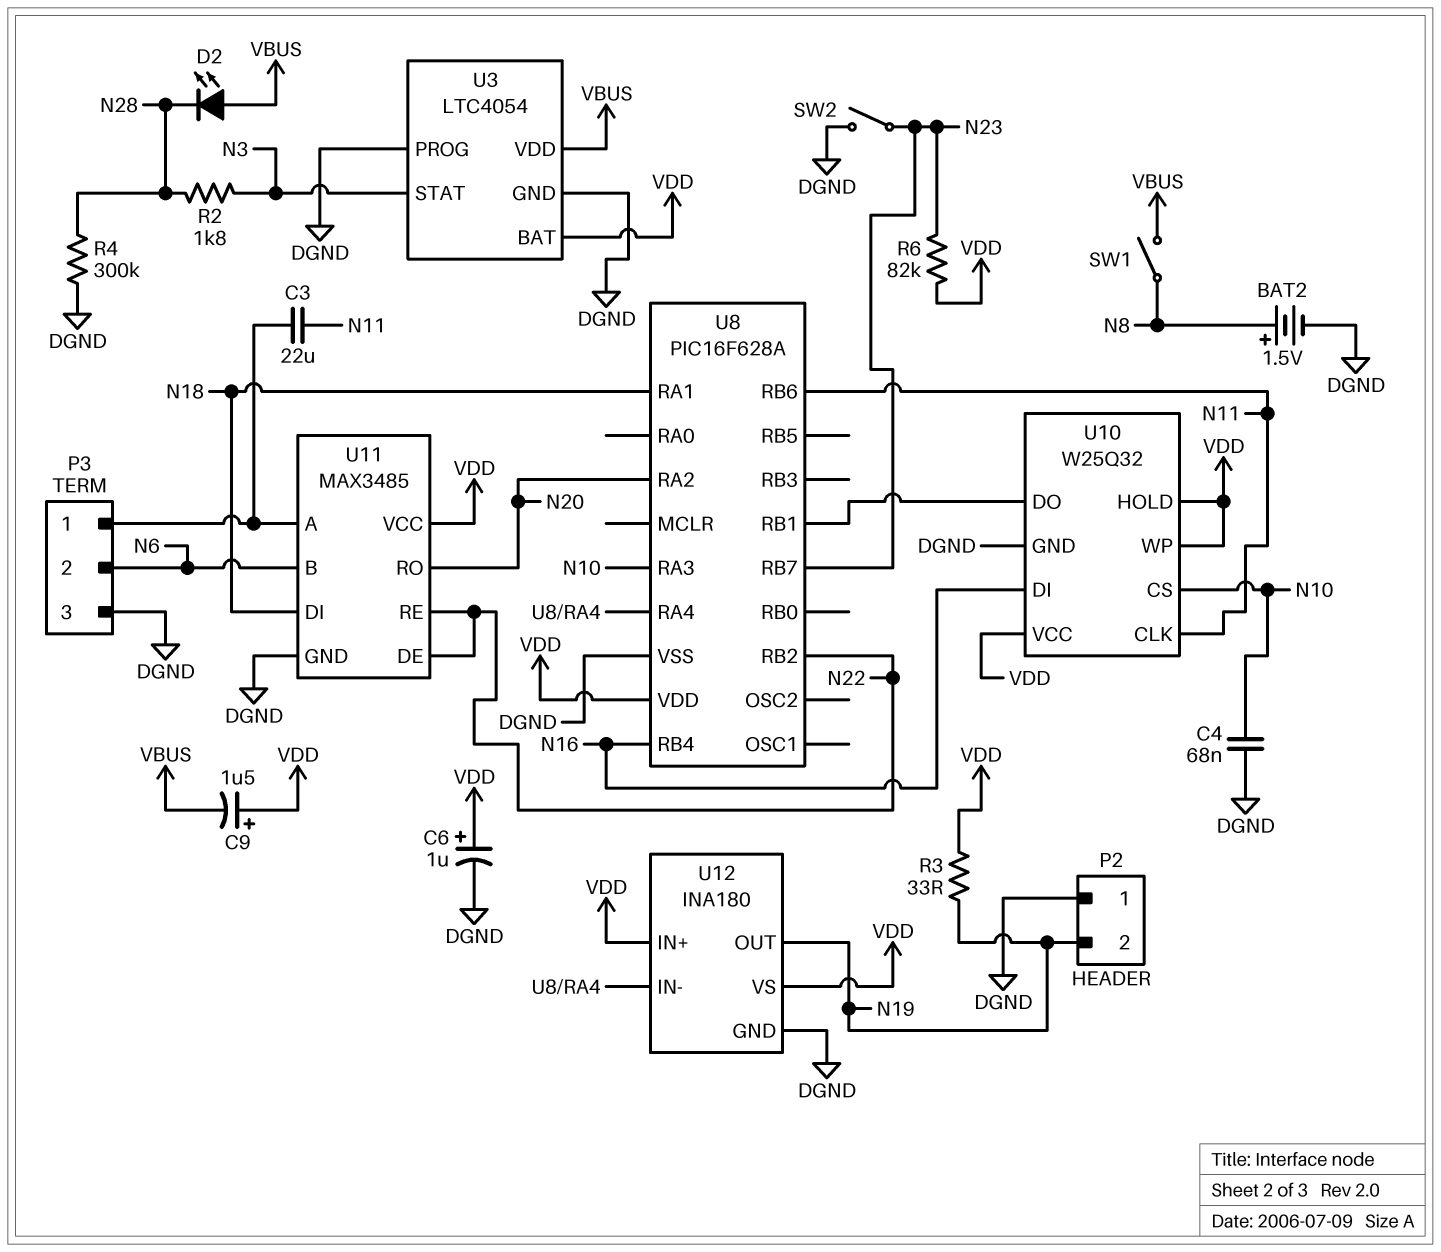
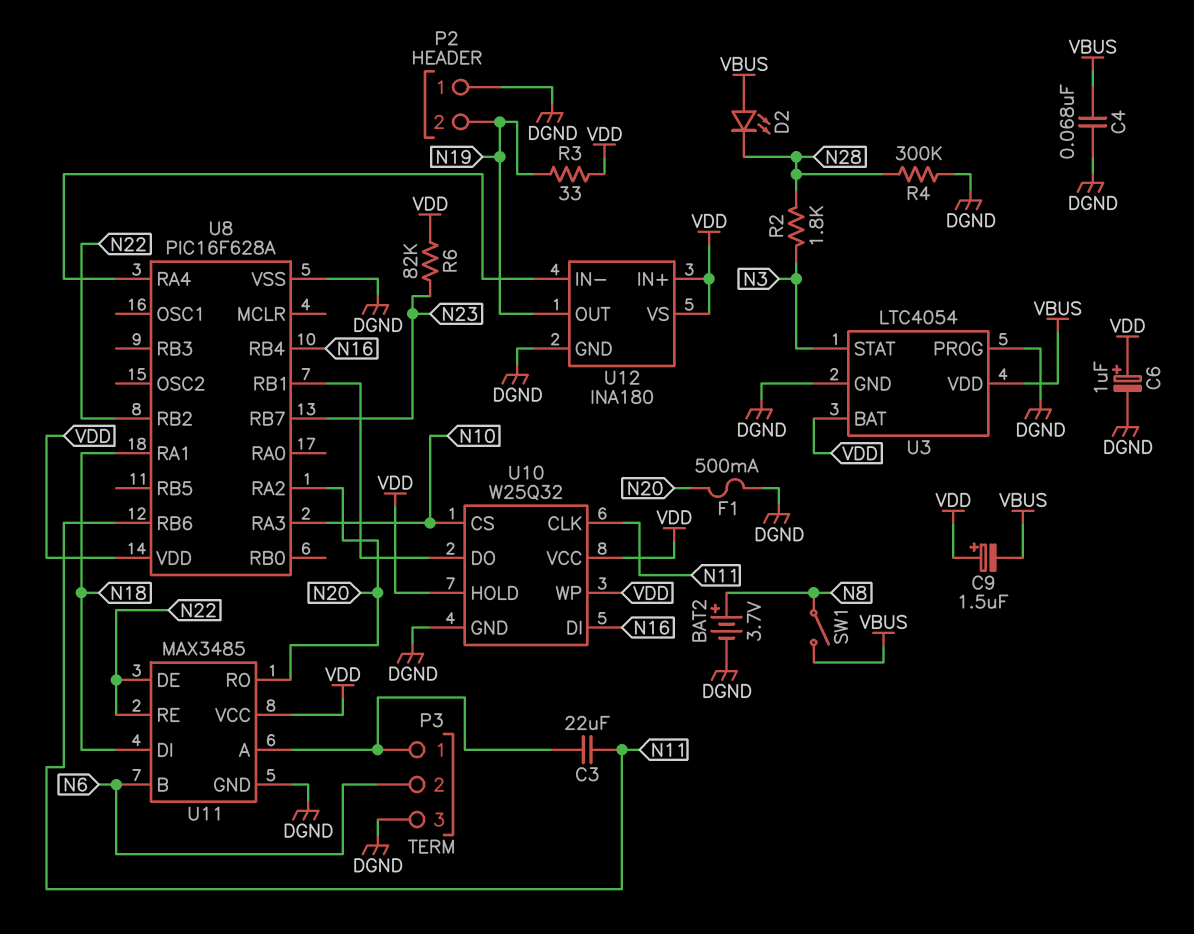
BAT2: 1.5V (plus N8, minus DGND) -> 3.7V (plus N8, minus DGND)
C4: 68nF (DGND, N10) -> 68nF (DGND, VBUS)
F1: none -> 500mA (DGND, N20)
SW2: switch (DGND, N23) -> none

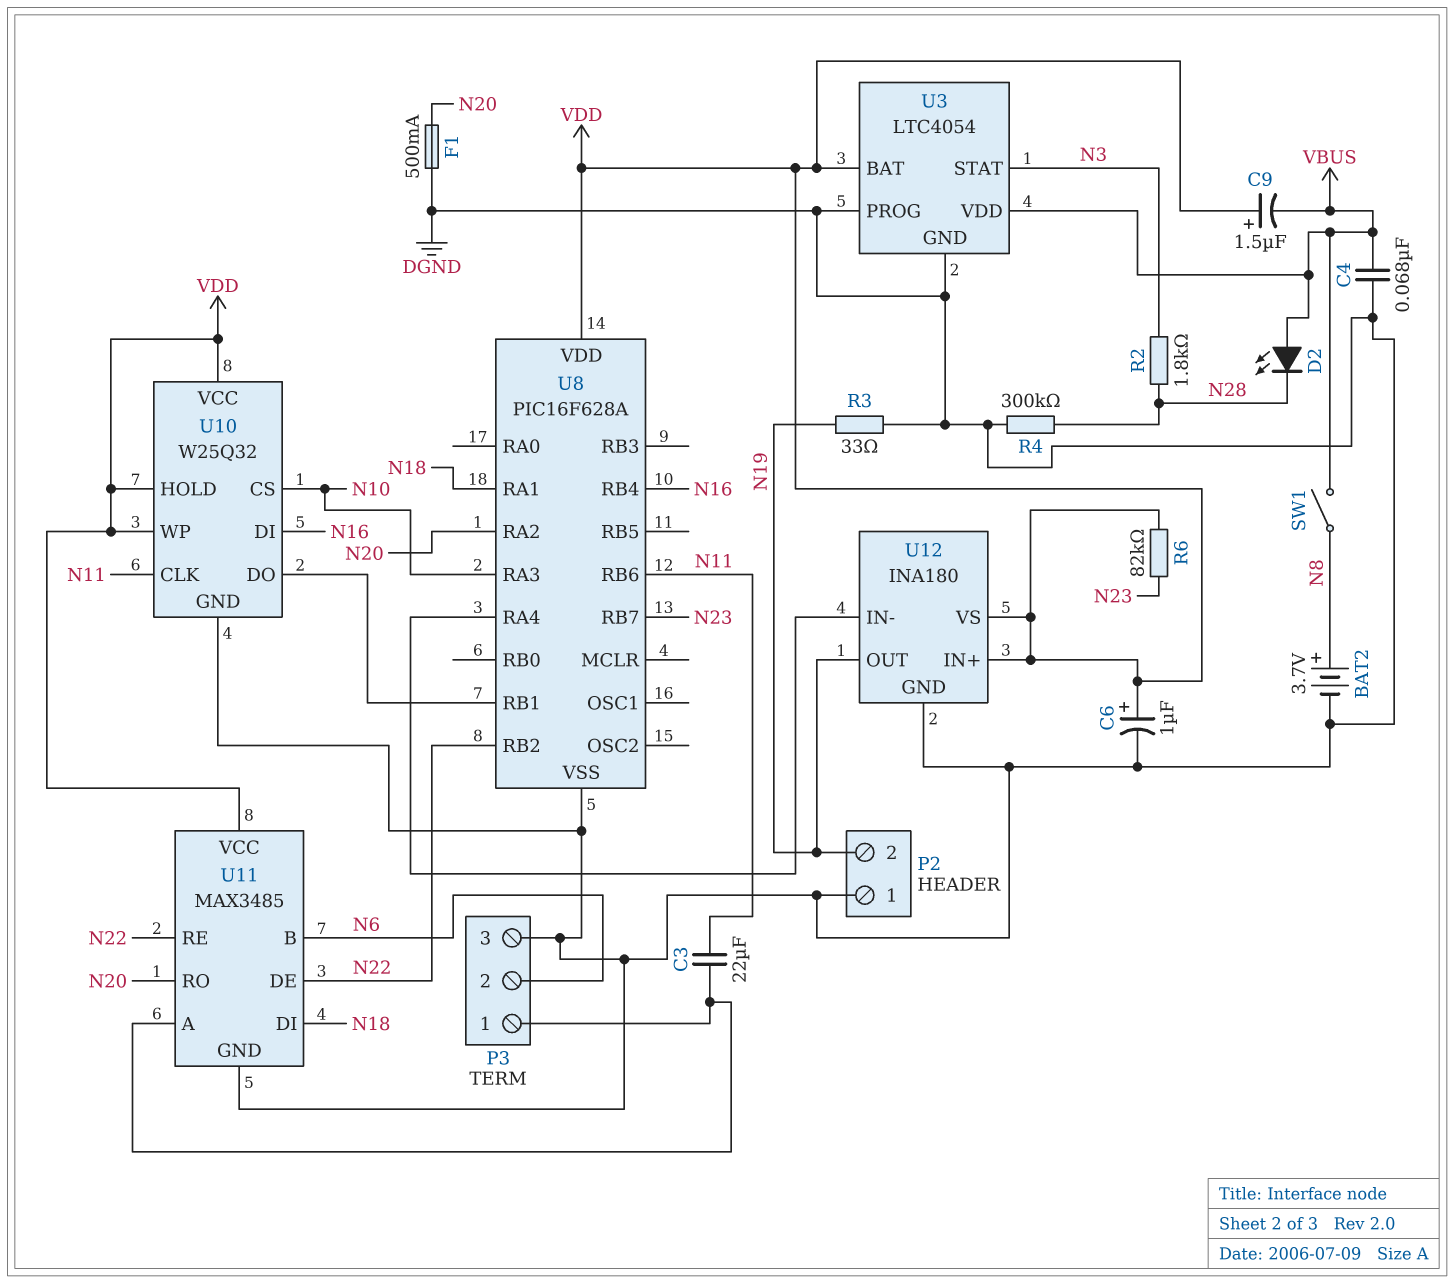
R3: 33 (N19, VDD) -> 33 (DGND, N19)

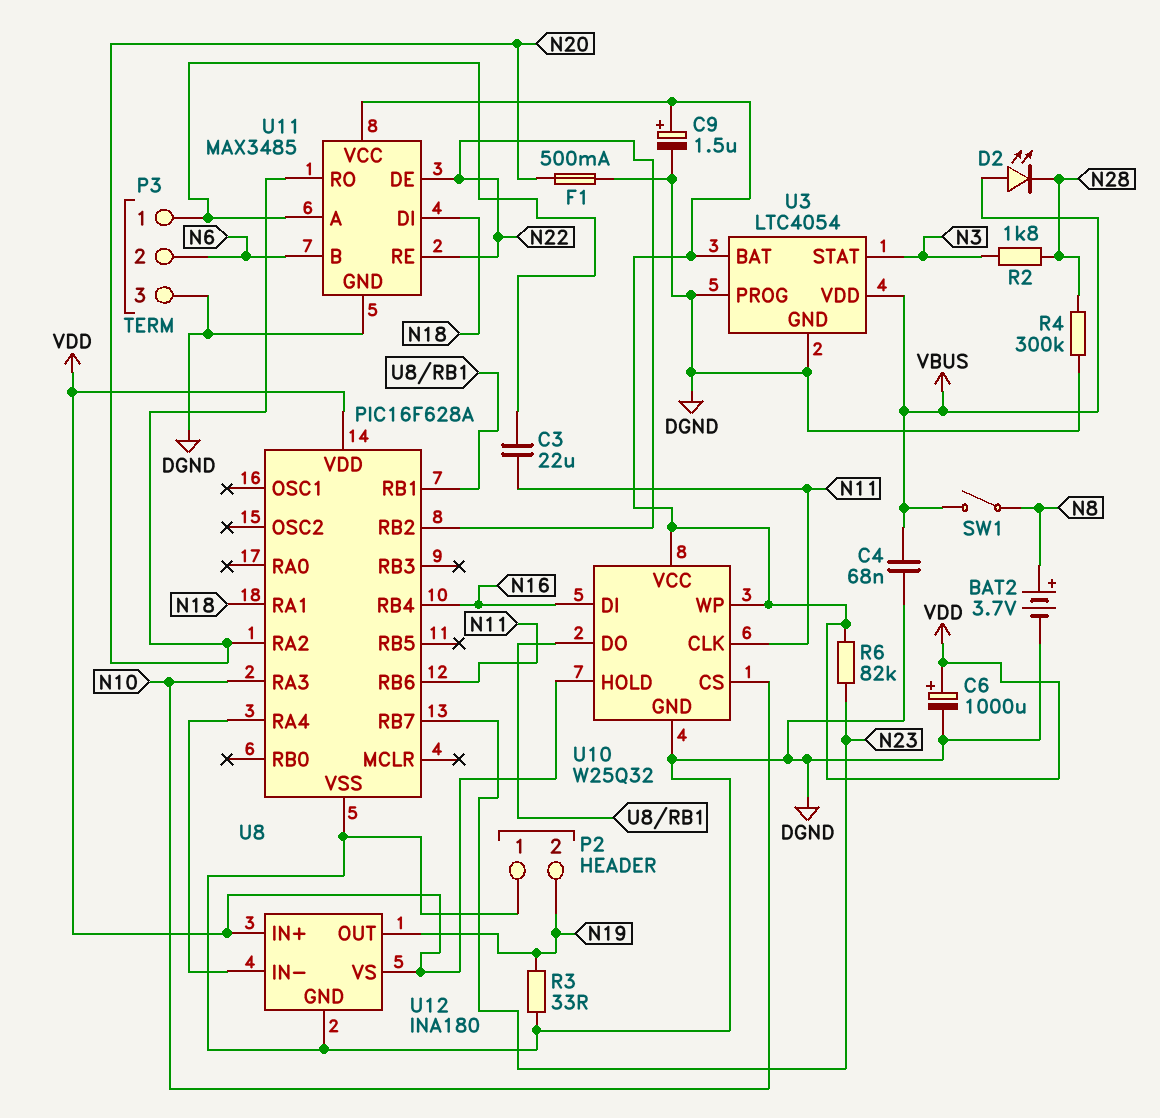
C6: 1uF (plus VDD, minus DGND) -> 1000uF (plus VDD, minus DGND)
C9: 1.5uF (plus VDD, minus VBUS) -> 1.5uF (plus VDD, minus DGND)

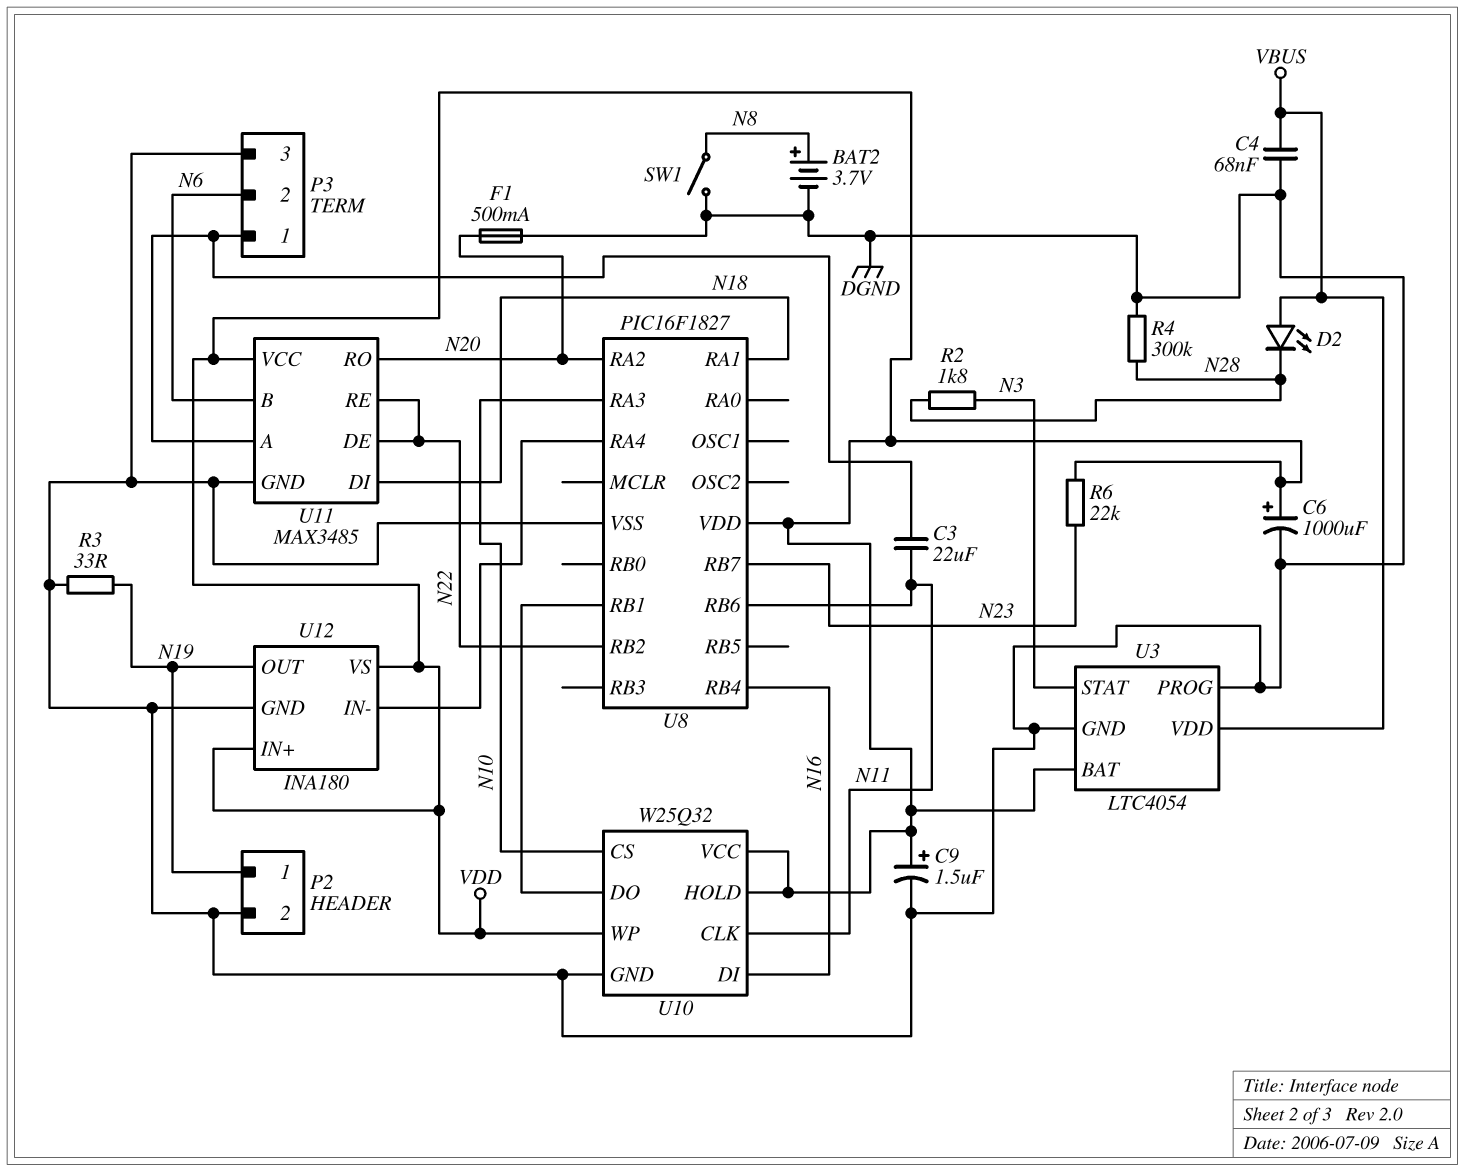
P2 pin 1: DGND -> N19
P2 pin 2: N19 -> DGND
R6: 82k (N23, VDD) -> 22k (N23, VDD)
SW1: switch (N8, VBUS) -> switch (DGND, N8)
U8: PIC16F628A -> PIC16F1827

